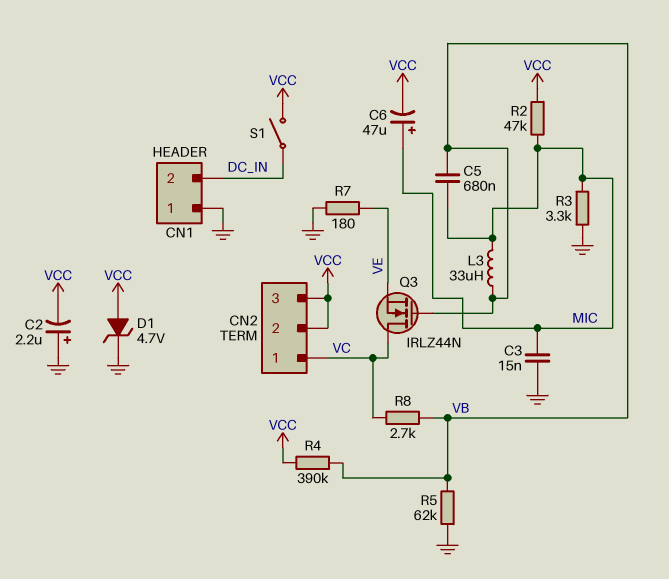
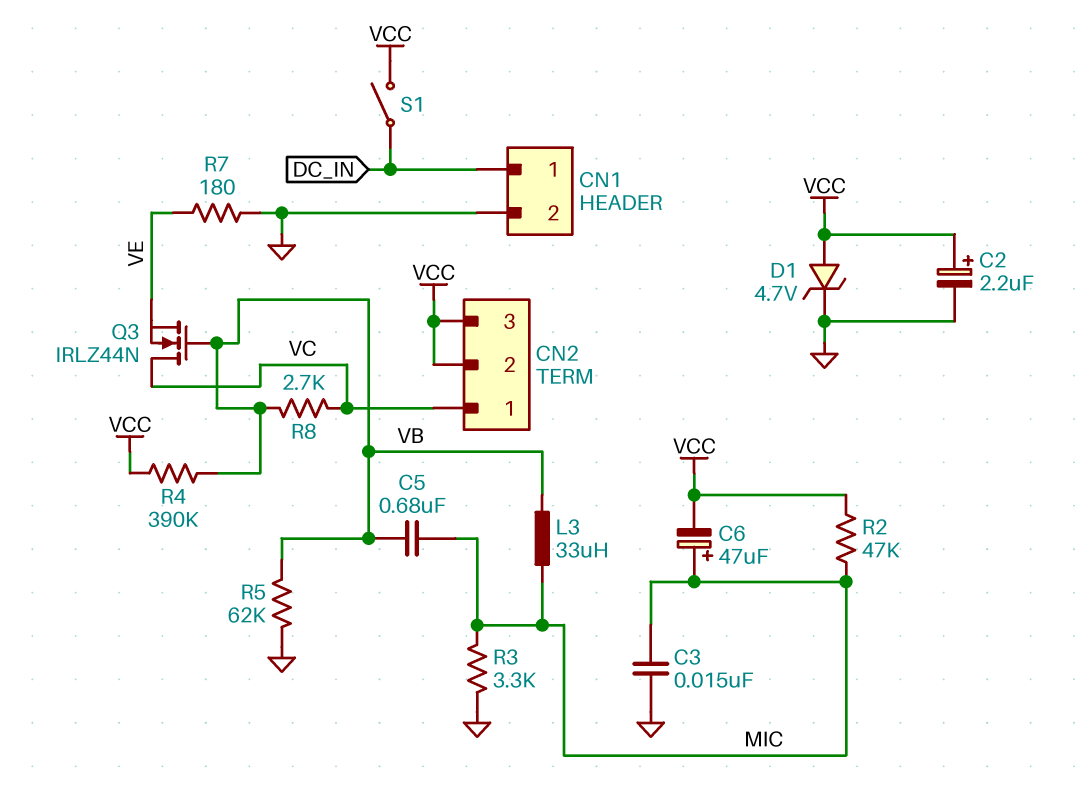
C2: 2.2uF (plus GND, minus VCC) -> 2.2uF (plus VCC, minus GND)
CN1 pin 1: GND -> DC_IN
CN1 pin 2: DC_IN -> GND

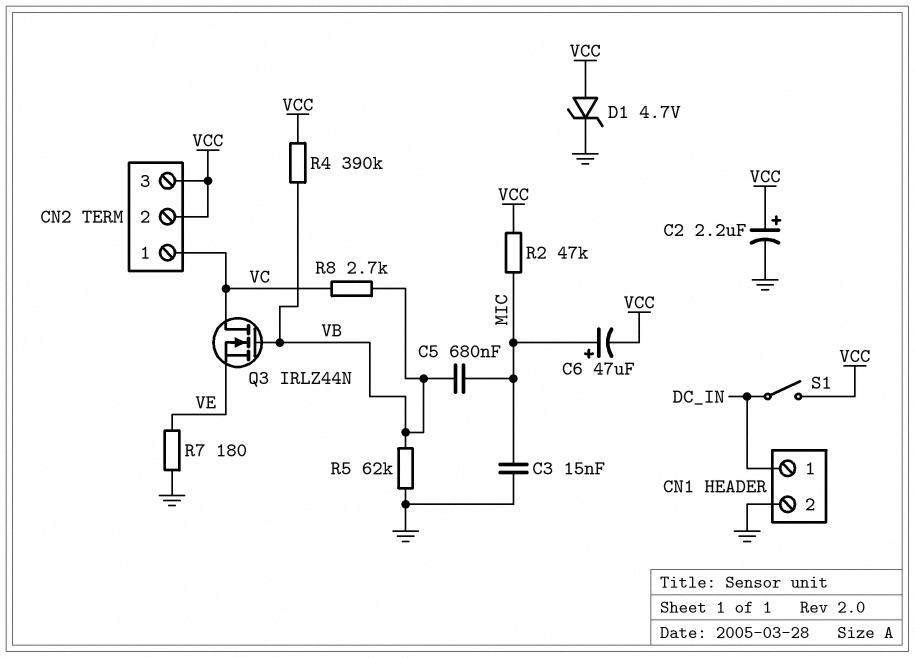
L3: 33uH (MIC, VB) -> none
R3: 3.3k (GND, MIC) -> none

